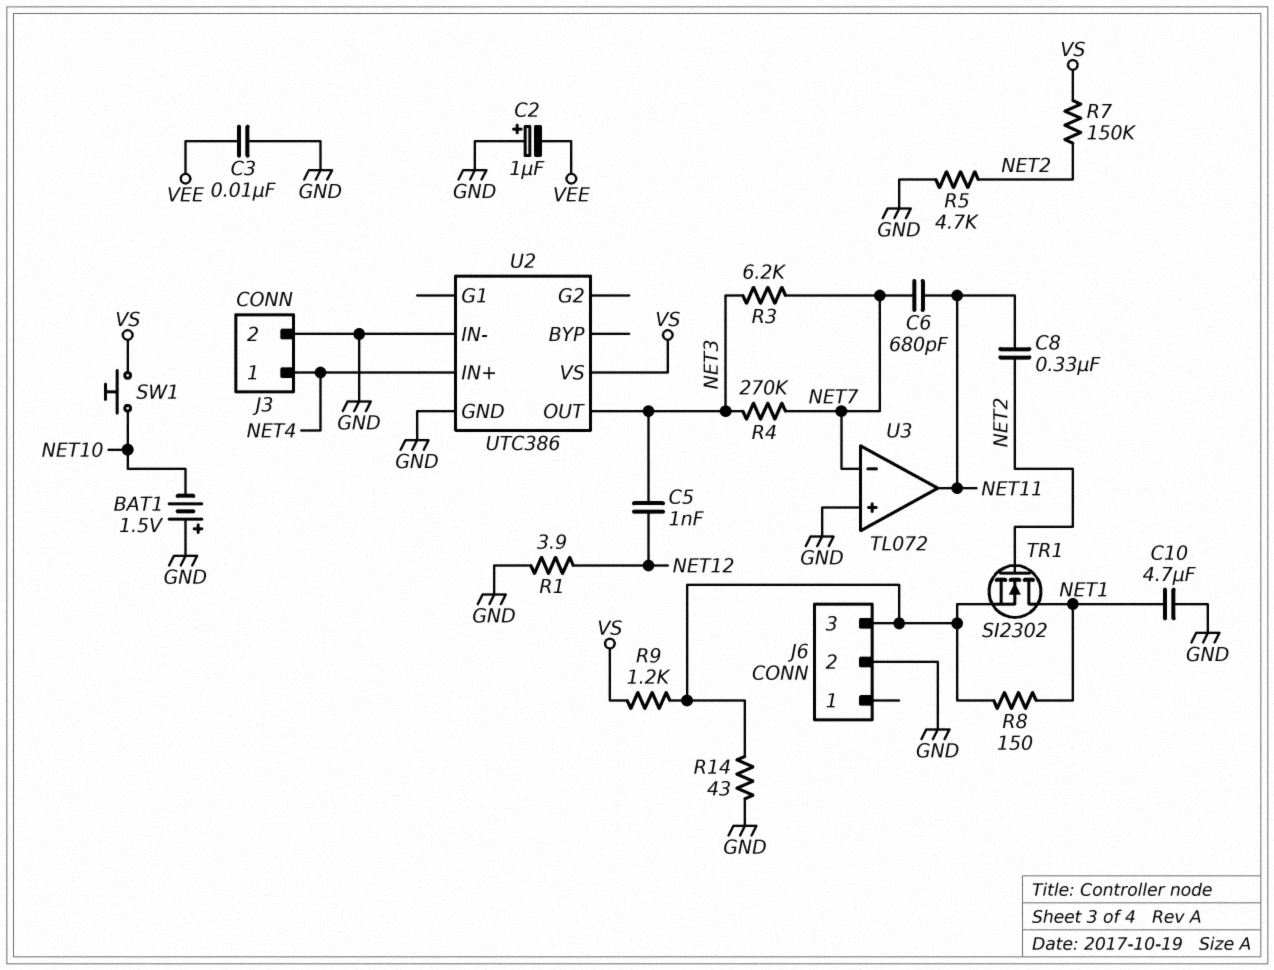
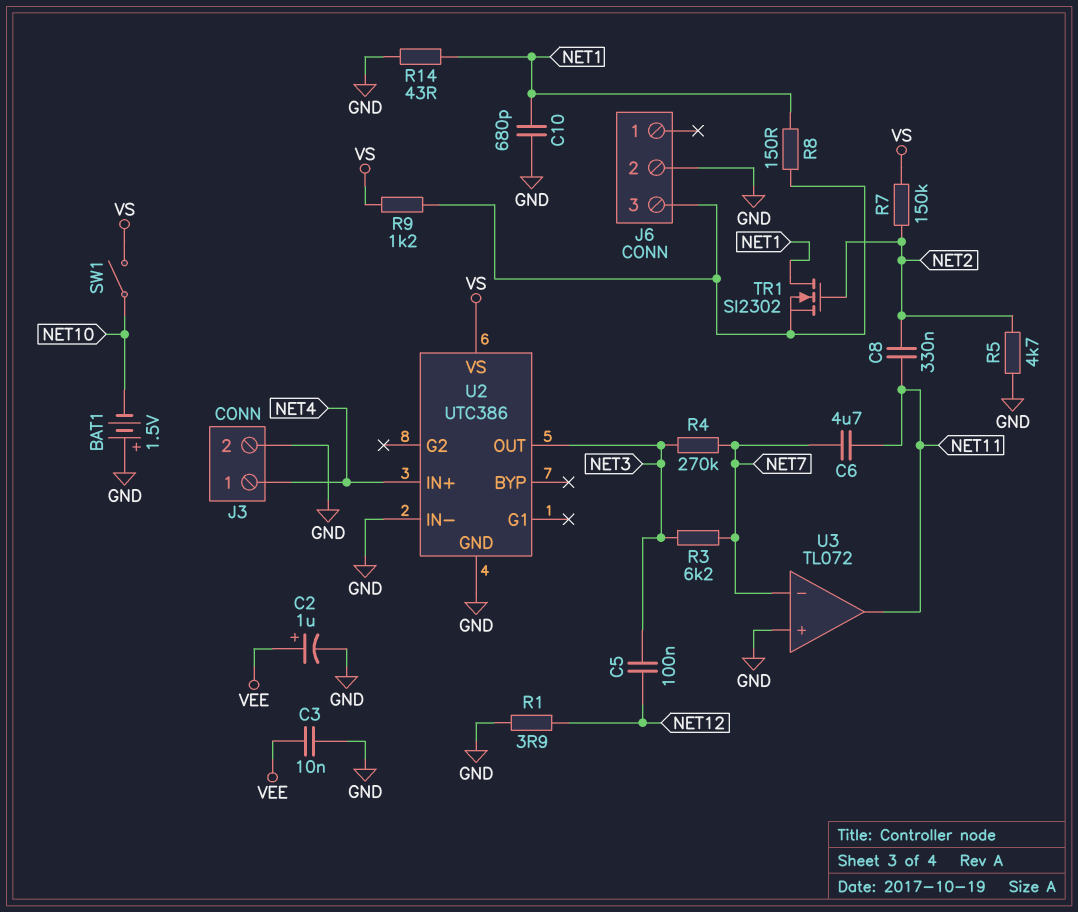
C2: 1uF (plus GND, minus VEE) -> 1uF (plus VEE, minus GND)
C5: 1nF (NET3, NET12) -> 100nF (NET3, NET12)
C6: 680pF (NET7, NET11) -> 4.7uF (NET7, NET11)
C10: 4.7uF (GND, NET1) -> 680pF (GND, NET1)
R14: 43 (GND, J6/3) -> 43 (GND, NET1)
SW1: button (NET10, VS) -> switch (NET10, VS)

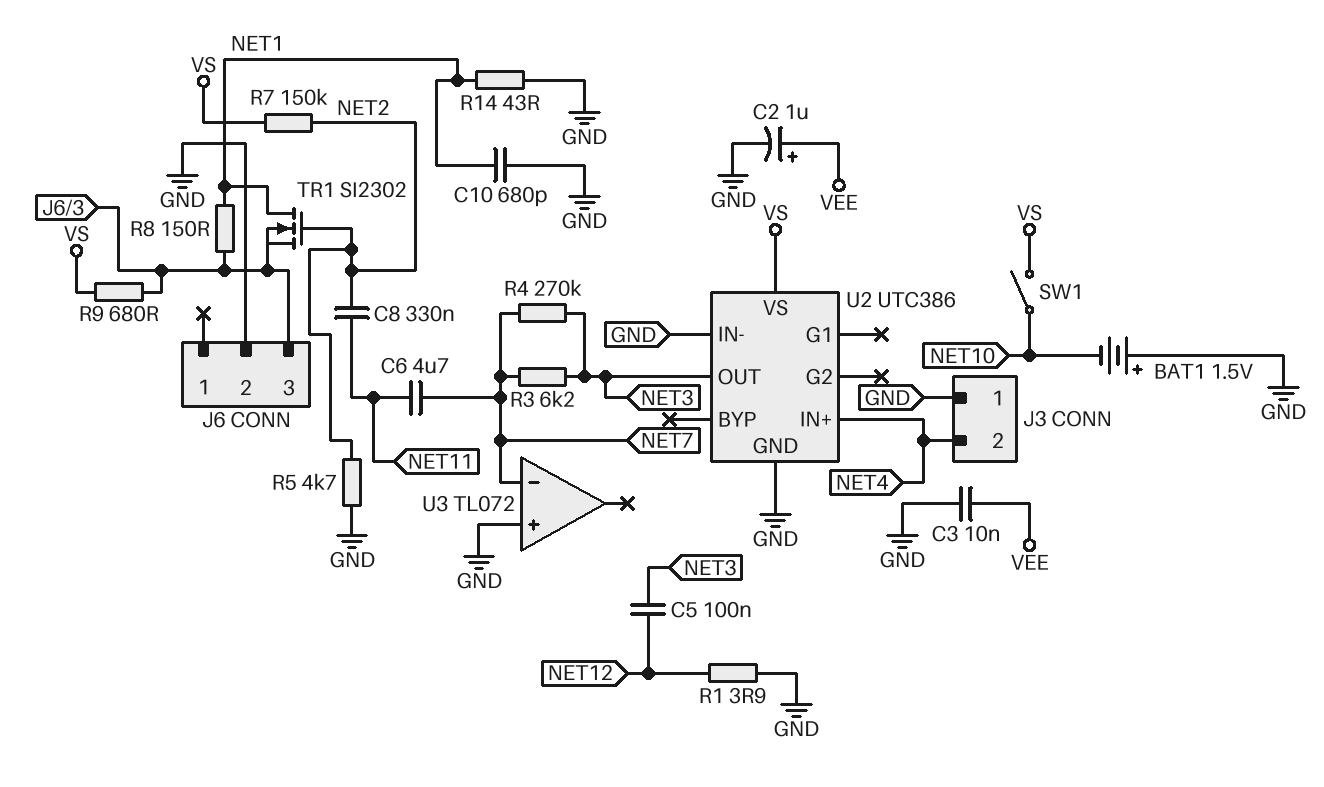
J3 pin 1: NET4 -> GND
J3 pin 2: GND -> NET4
R9: 1.2k (J6/3, VS) -> 680 (J6/3, VS)
U3 pin out: NET11 -> none

